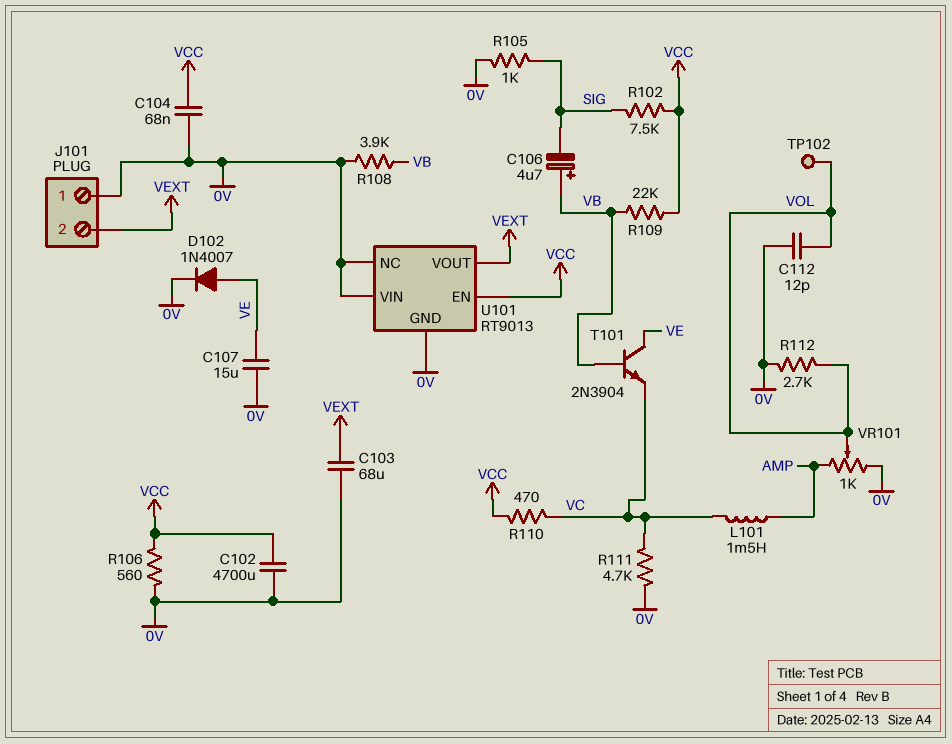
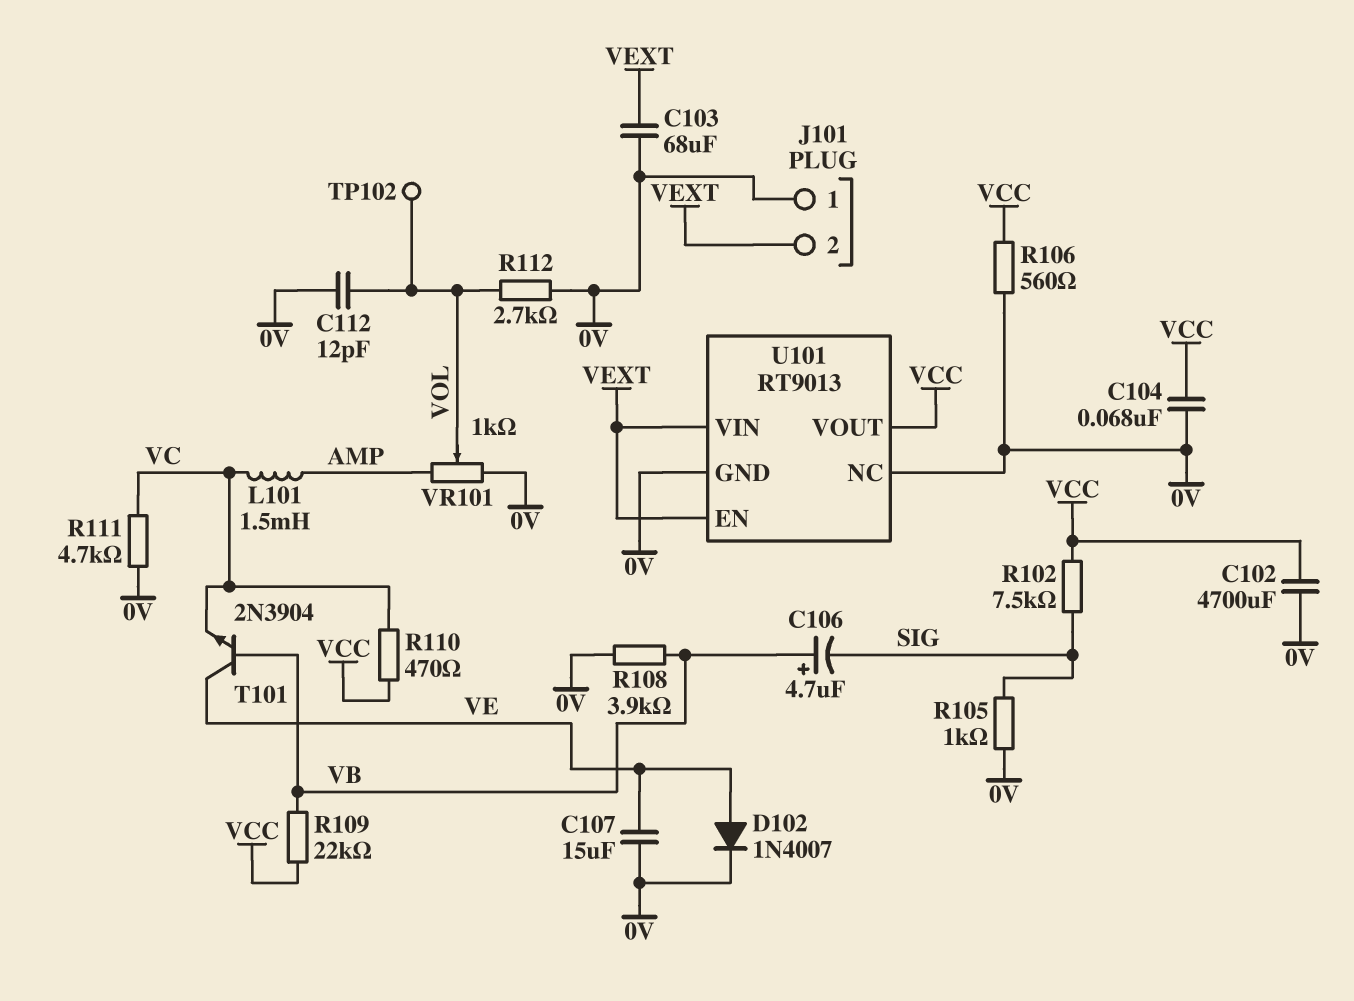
U101 pin EN: VCC -> VEXT
U101 pin VIN: 0V -> VEXT
U101 pin VOUT: VEXT -> VCC

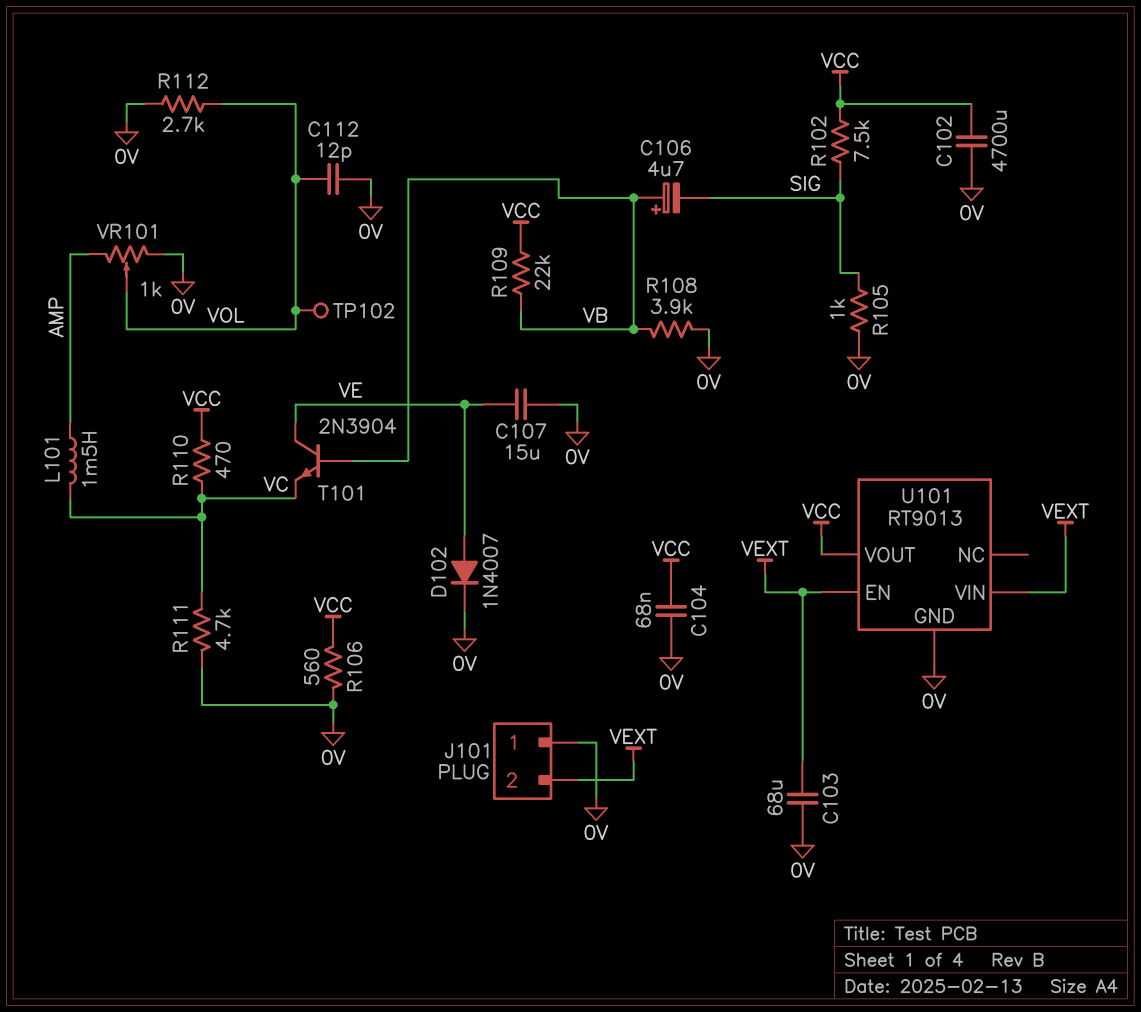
U101 pin NC: 0V -> none

